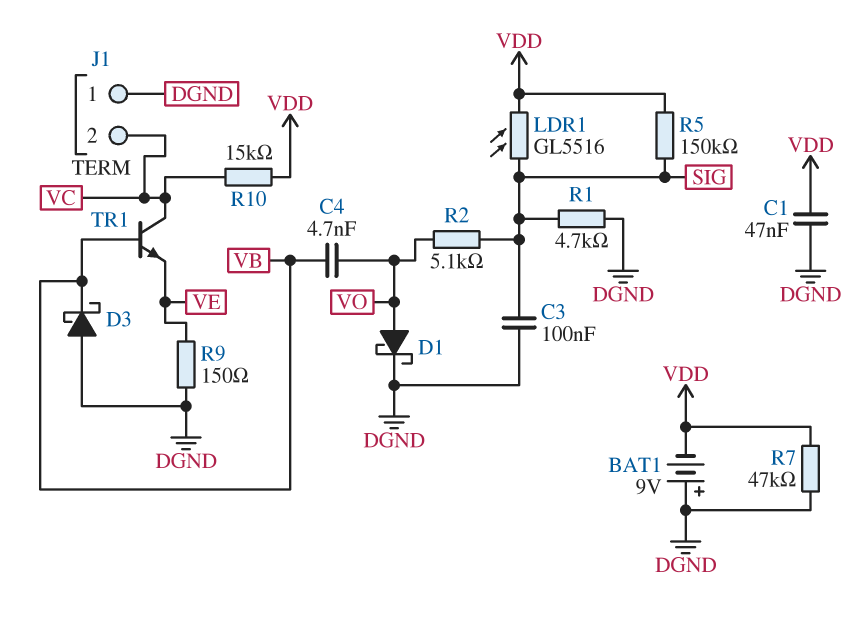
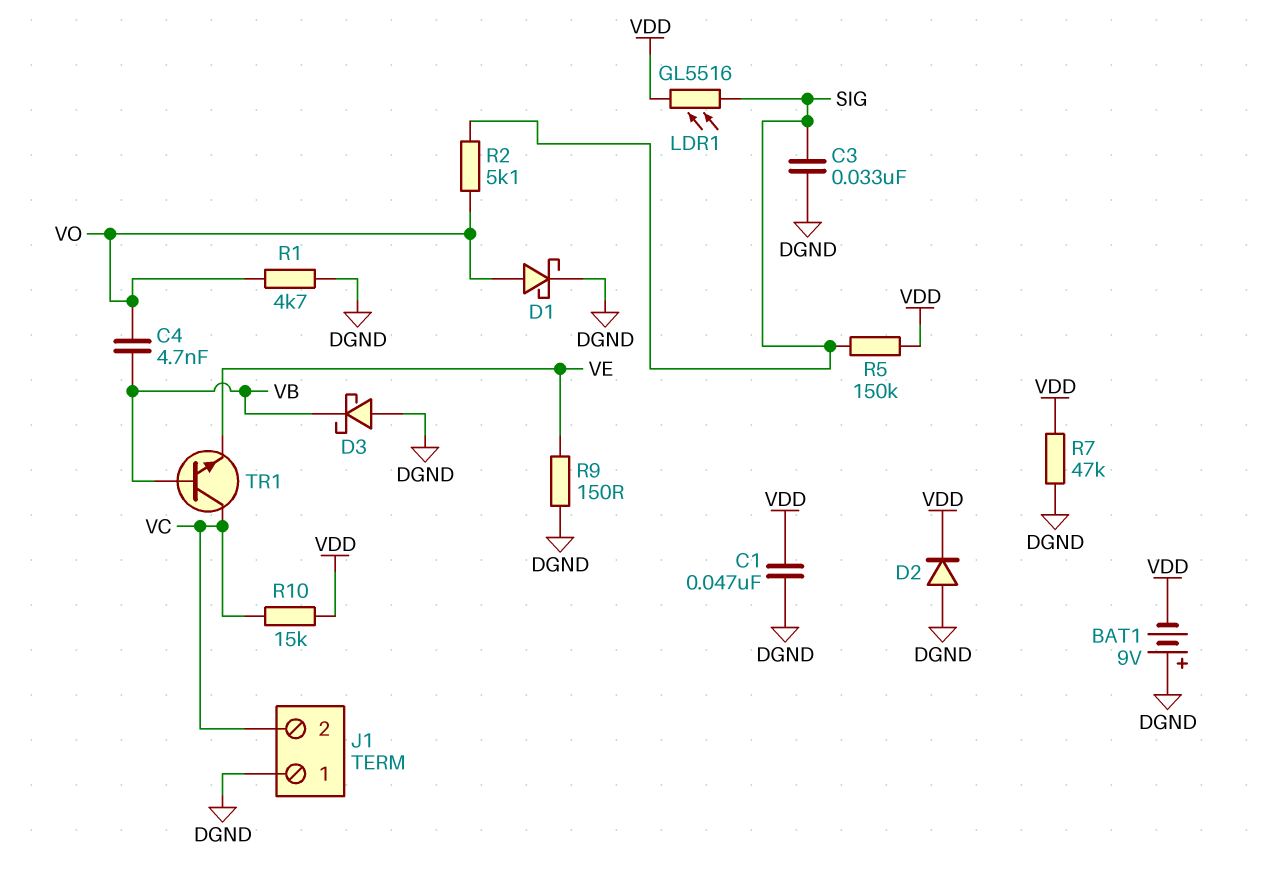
C3: 100nF (DGND, SIG) -> 33nF (DGND, SIG)
D2: none -> diode (A DGND, K VDD)
R1: 4.7k (DGND, SIG) -> 4.7k (DGND, VO)

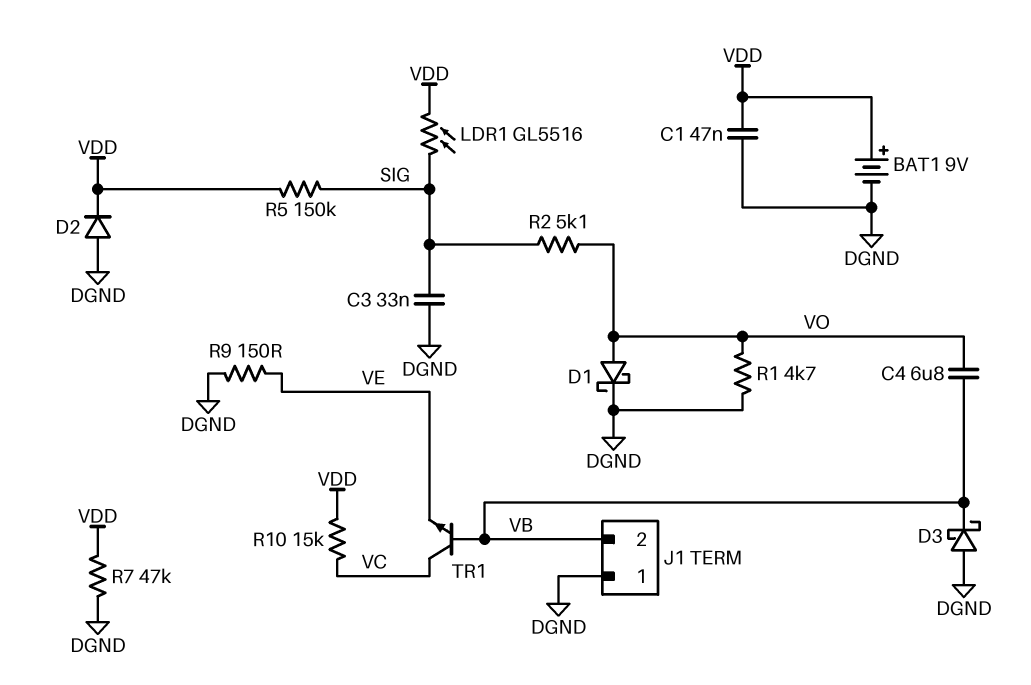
BAT1: 9V (plus DGND, minus VDD) -> 9V (plus VDD, minus DGND)
C4: 4.7nF (VB, VO) -> 6.8uF (VB, VO)
J1 pin 2: VC -> VB

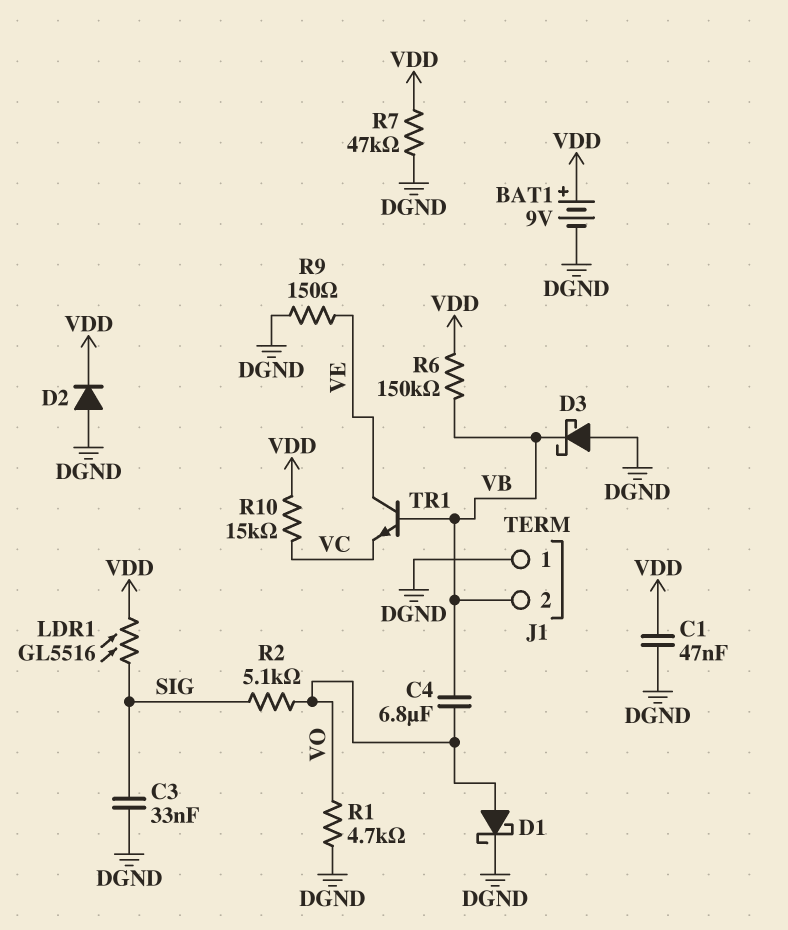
R5: 150k (SIG, VDD) -> none
R6: none -> 150k (VB, VDD)
TR1: NPN (B VB, C VC, E VE) -> NPN (B VB, C VE, E VC)

